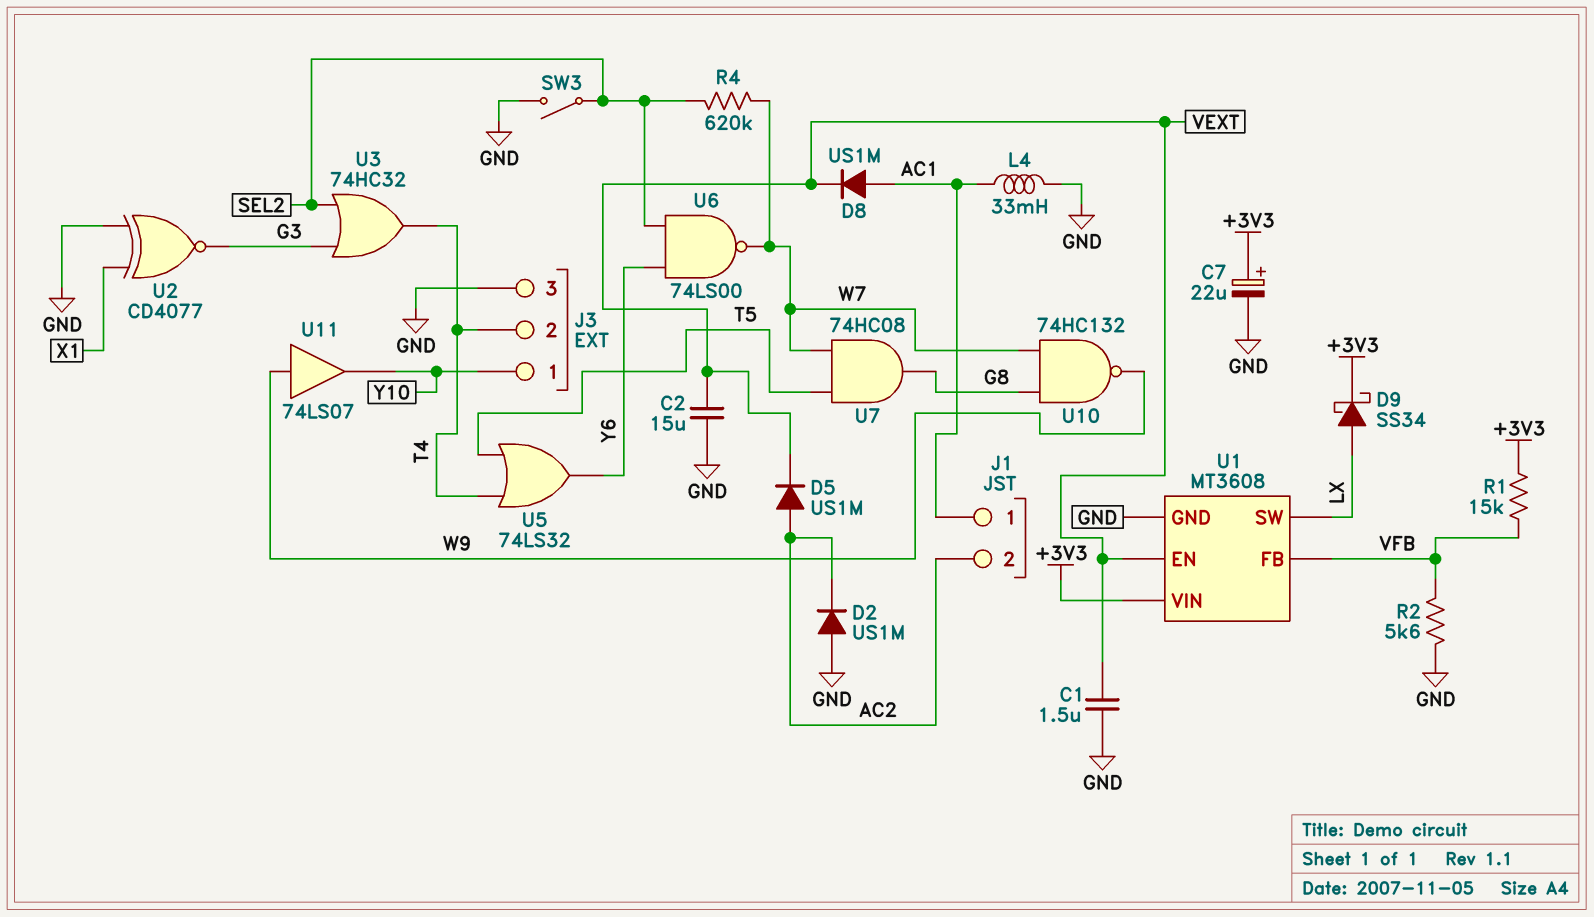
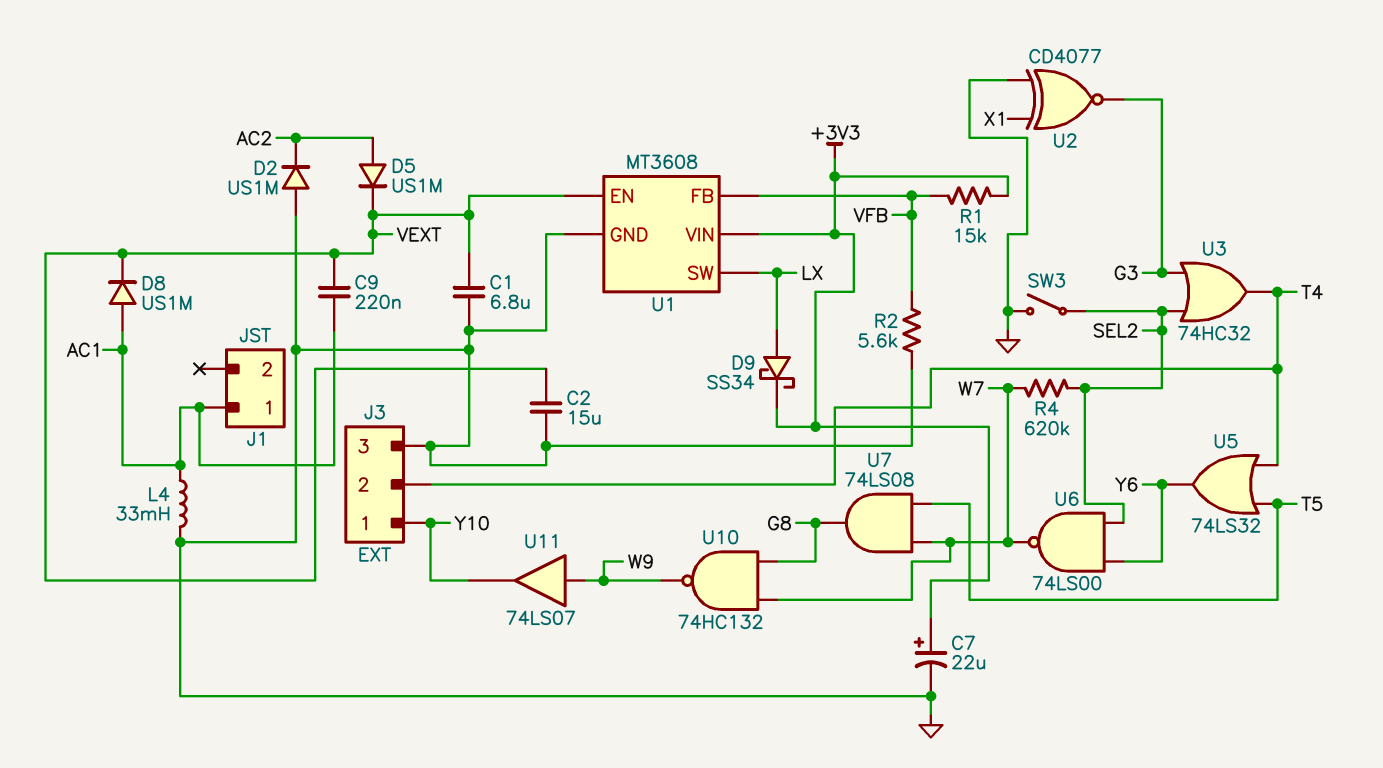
C1: 1.5uF (GND, VEXT) -> 6.8uF (GND, VEXT)
C9: none -> 220nF (AC1, VEXT)
J1 pin 2: AC2 -> none
U7: AND 74HC08 (in T5, in W7, out G8) -> AND 74LS08 (in T5, in W7, out G8)

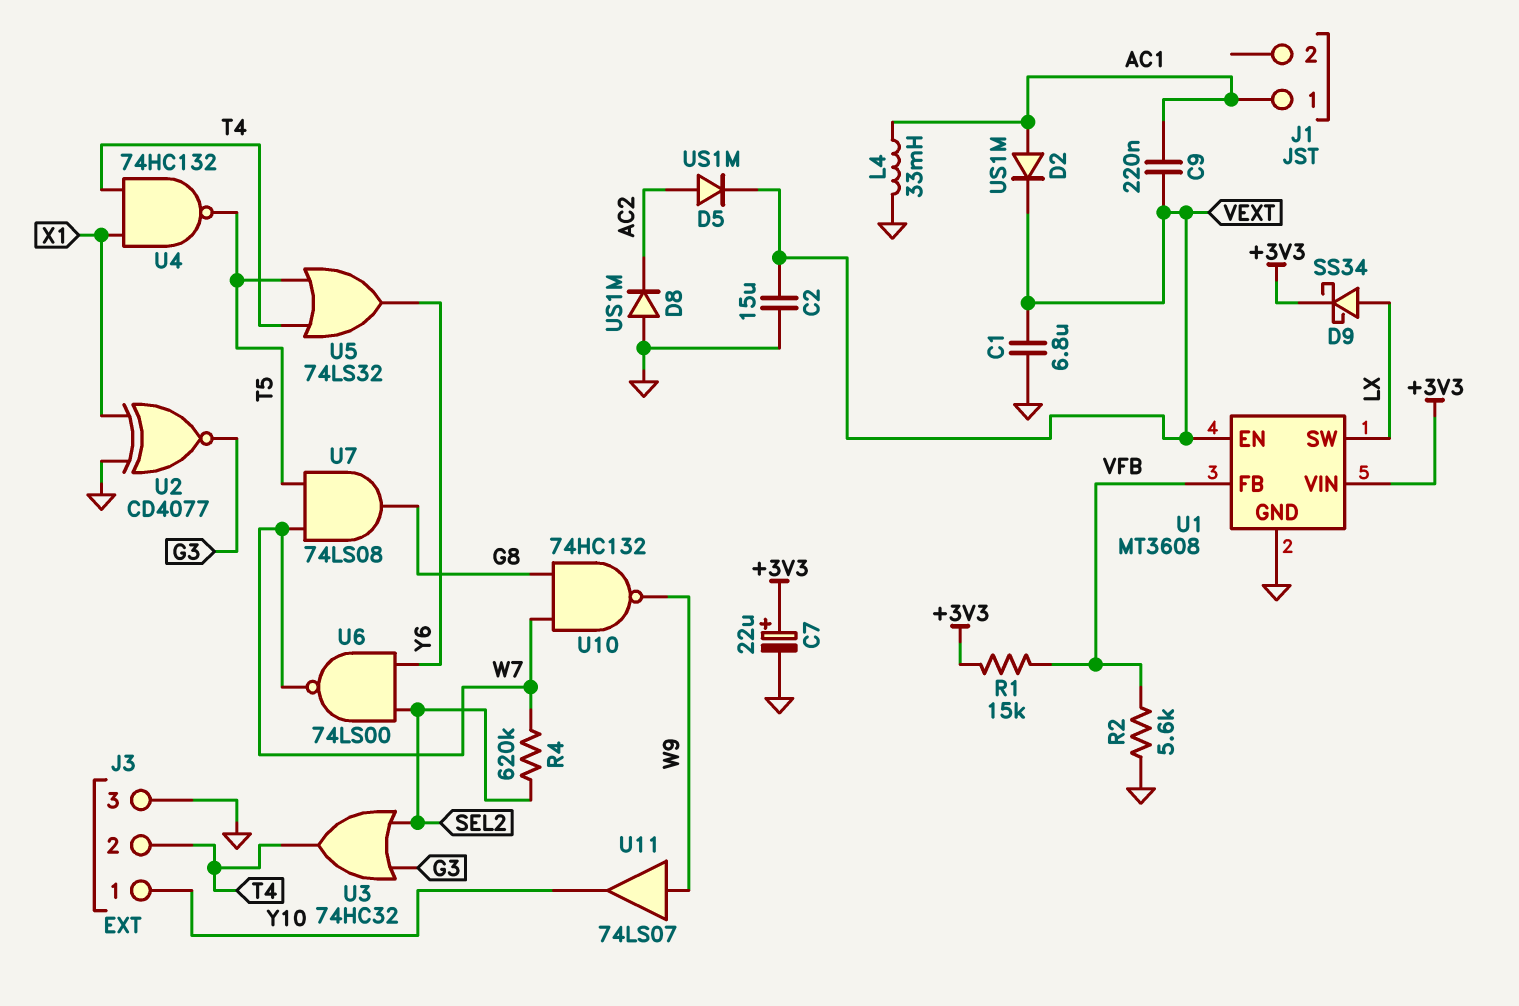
D2: diode US1M (A GND, K AC2) -> diode US1M (A AC1, K VEXT)
D8: diode US1M (A AC1, K VEXT) -> diode US1M (A GND, K AC2)
SW3: switch (GND, SEL2) -> none
U4: none -> NAND 74HC132 (in T4, in X1, out T5)

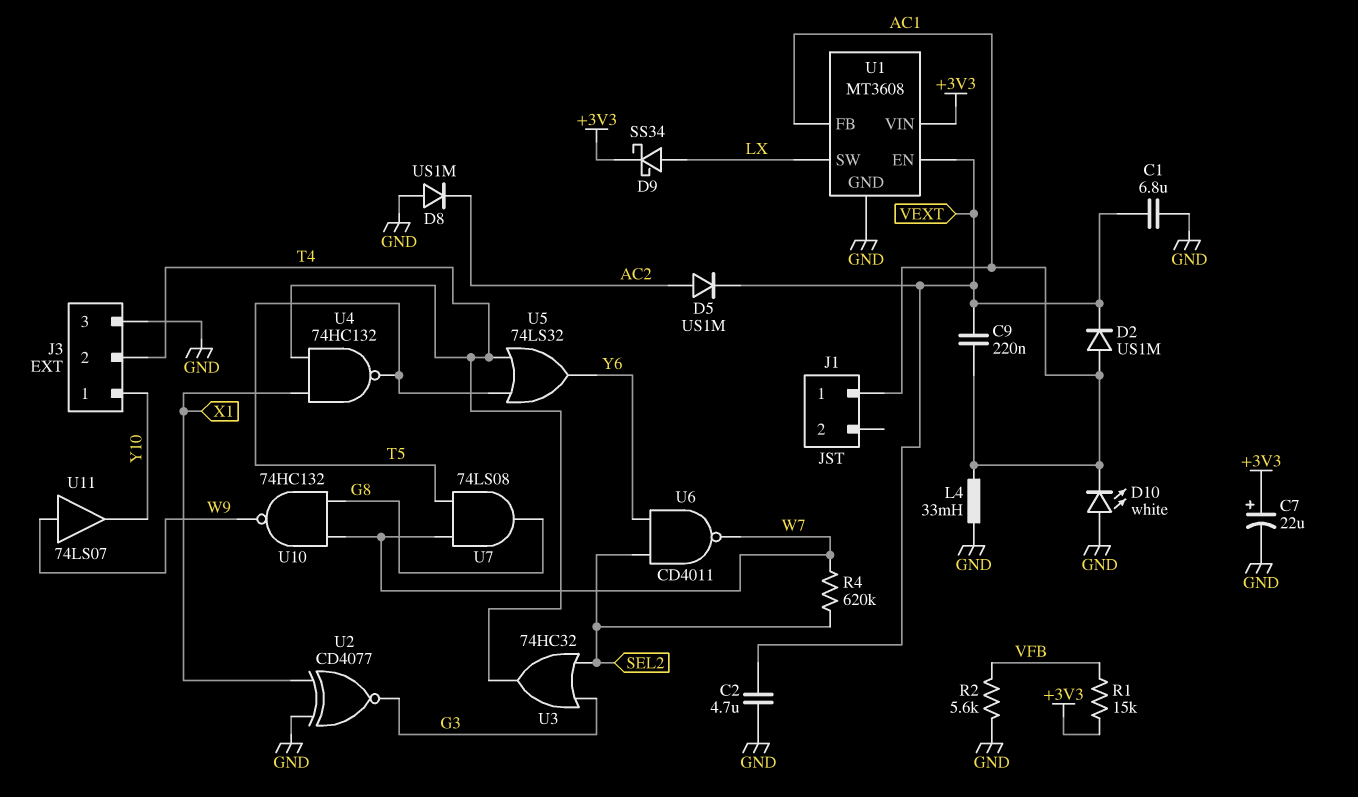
C2: 15uF (GND, VEXT) -> 4.7uF (GND, VEXT)
D10: none -> LED white (A GND, K AC1)
U1 pin FB: VFB -> AC1
U6: NAND 74LS00 (in SEL2, in Y6, out W7) -> NAND CD4011 (in SEL2, in Y6, out W7)

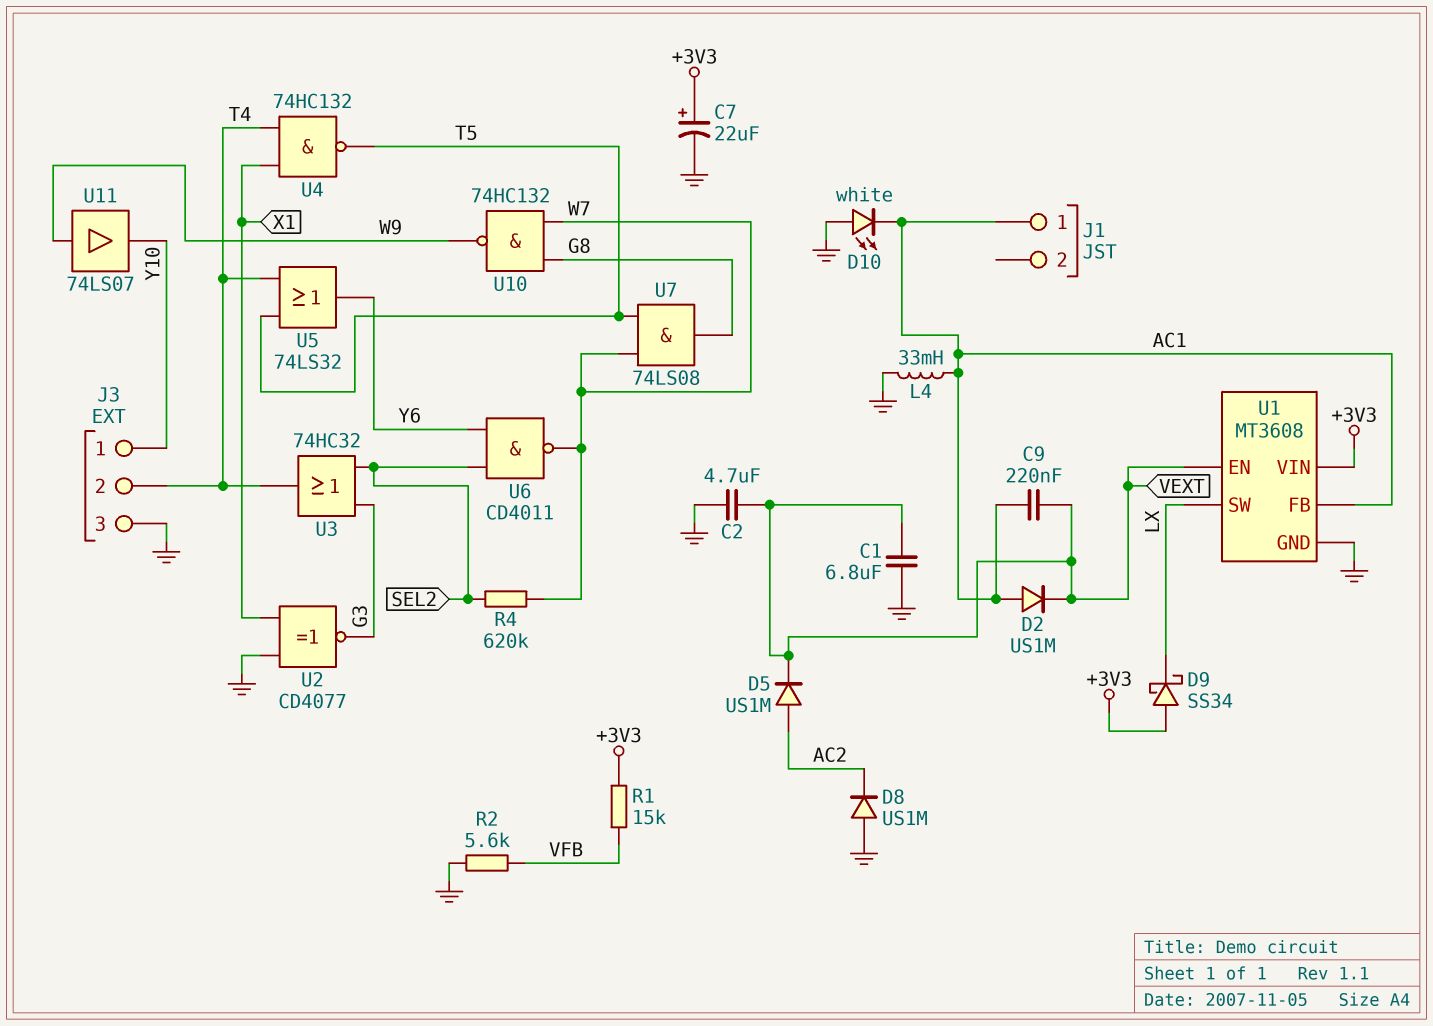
D9: schottky SS34 (A LX, K +3V3) -> schottky SS34 (A +3V3, K LX)

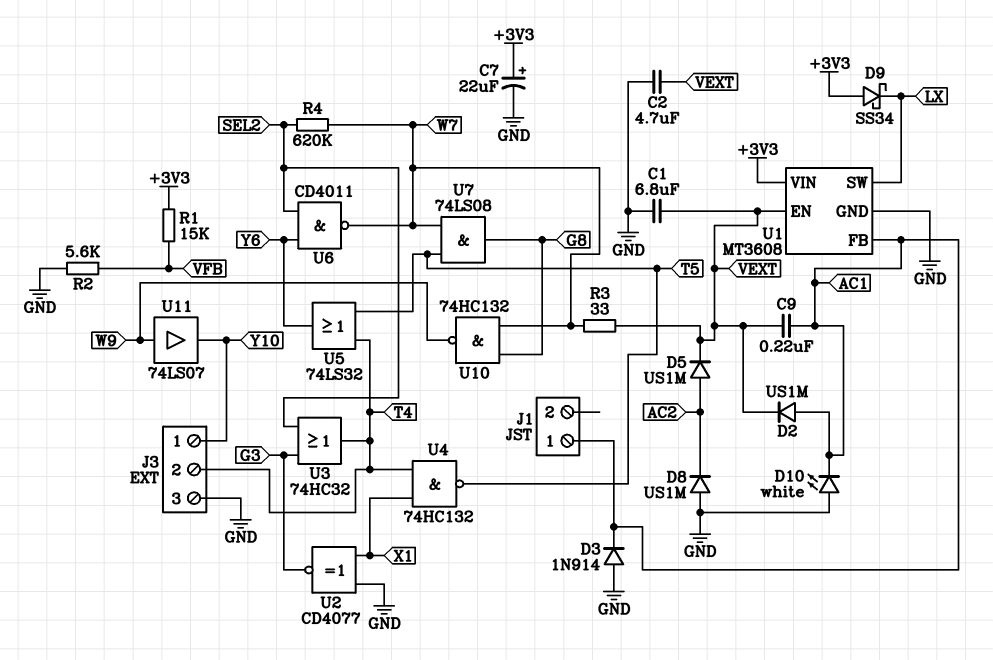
D3: none -> diode 1N914 (A GND, K AC1)
L4: 33mH (AC1, GND) -> none
R3: none -> 33 (VEXT, W7)

